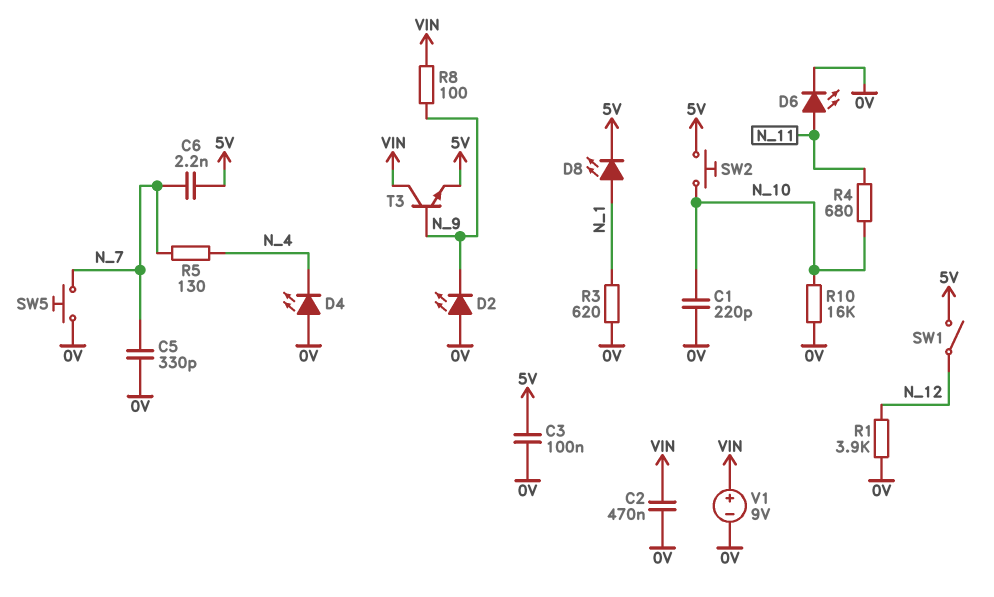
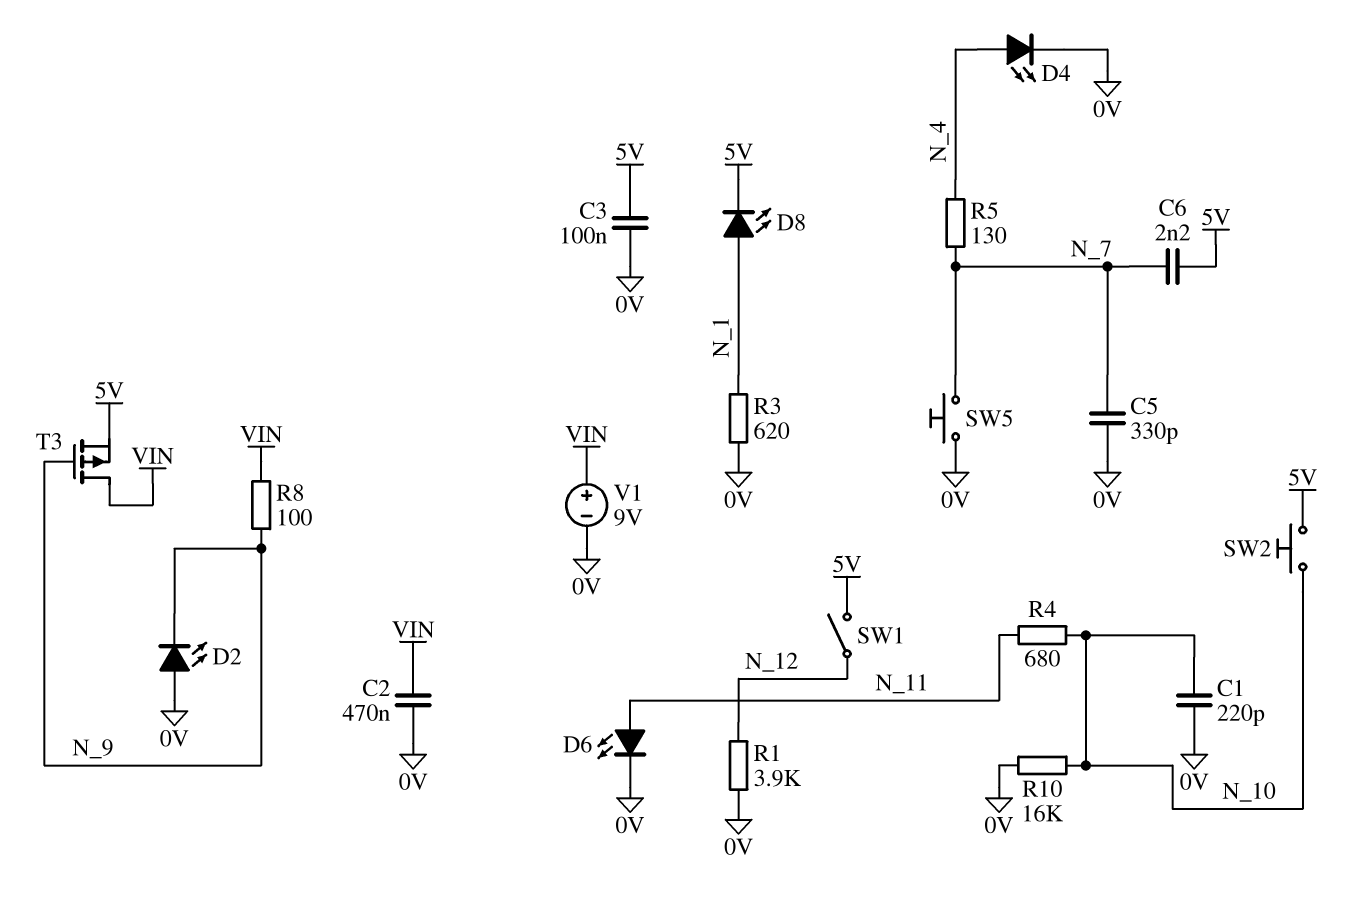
D4: LED (A 0V, K N_4) -> LED (A N_4, K 0V)
T3: NPN (B N_9, C VIN, E 5V) -> PMOS (G N_9, D VIN, S 5V)

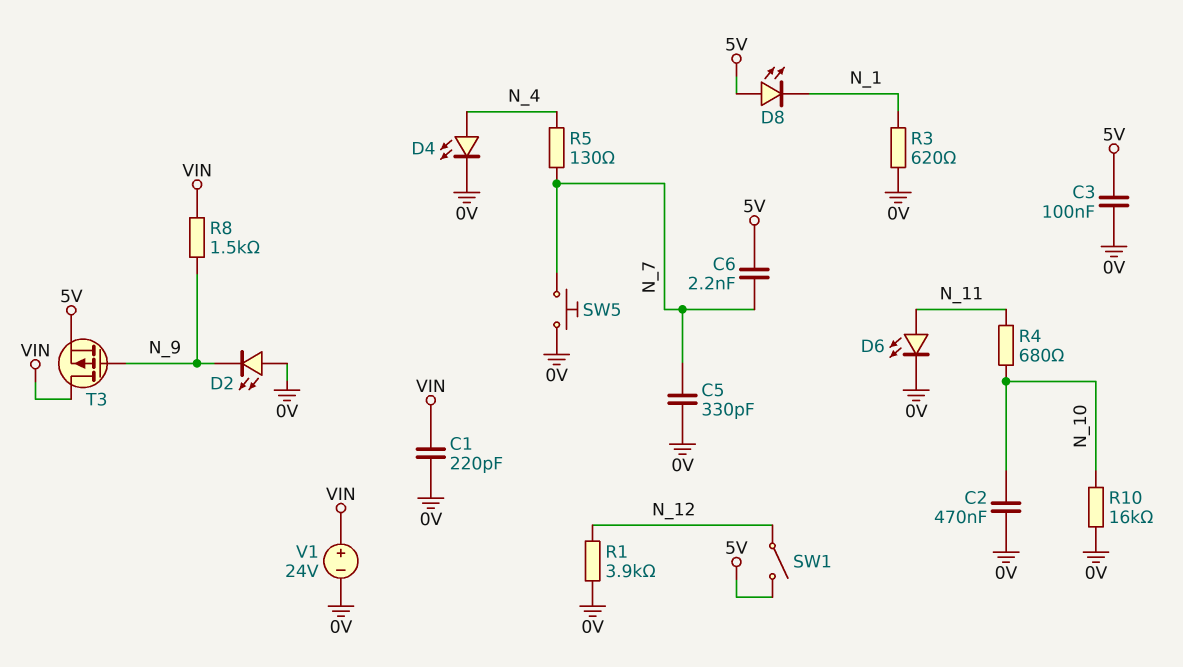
C1: 220pF (0V, N_10) -> 220pF (0V, VIN)
C2: 470nF (0V, VIN) -> 470nF (0V, N_10)
D8: LED (A N_1, K 5V) -> LED (A 5V, K N_1)
R8: 100 (N_9, VIN) -> 1.5k (N_9, VIN)
SW2: button (5V, N_10) -> none
V1: 9V (plus VIN, minus 0V) -> 24V (plus VIN, minus 0V)

